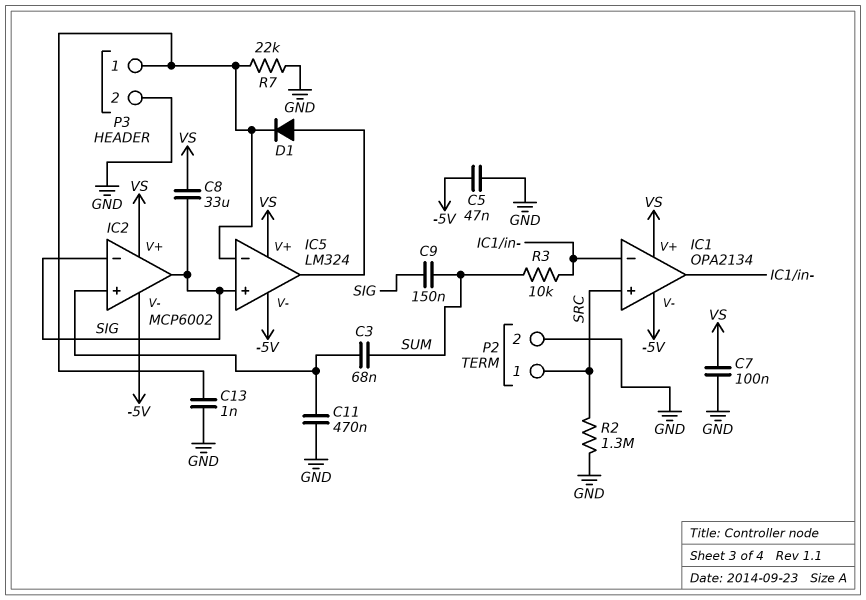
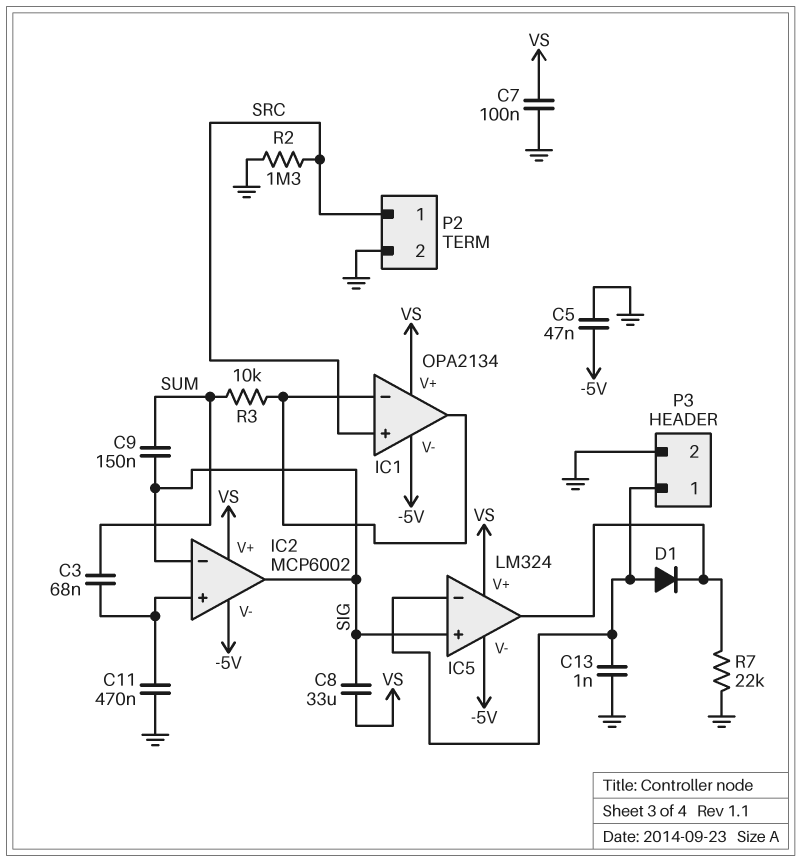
D1: diode (A IC5/out, K IC5/in-) -> diode (A IC5/in-, K IC5/out)
R7: 22k (GND, IC5/in-) -> 22k (GND, IC5/out)

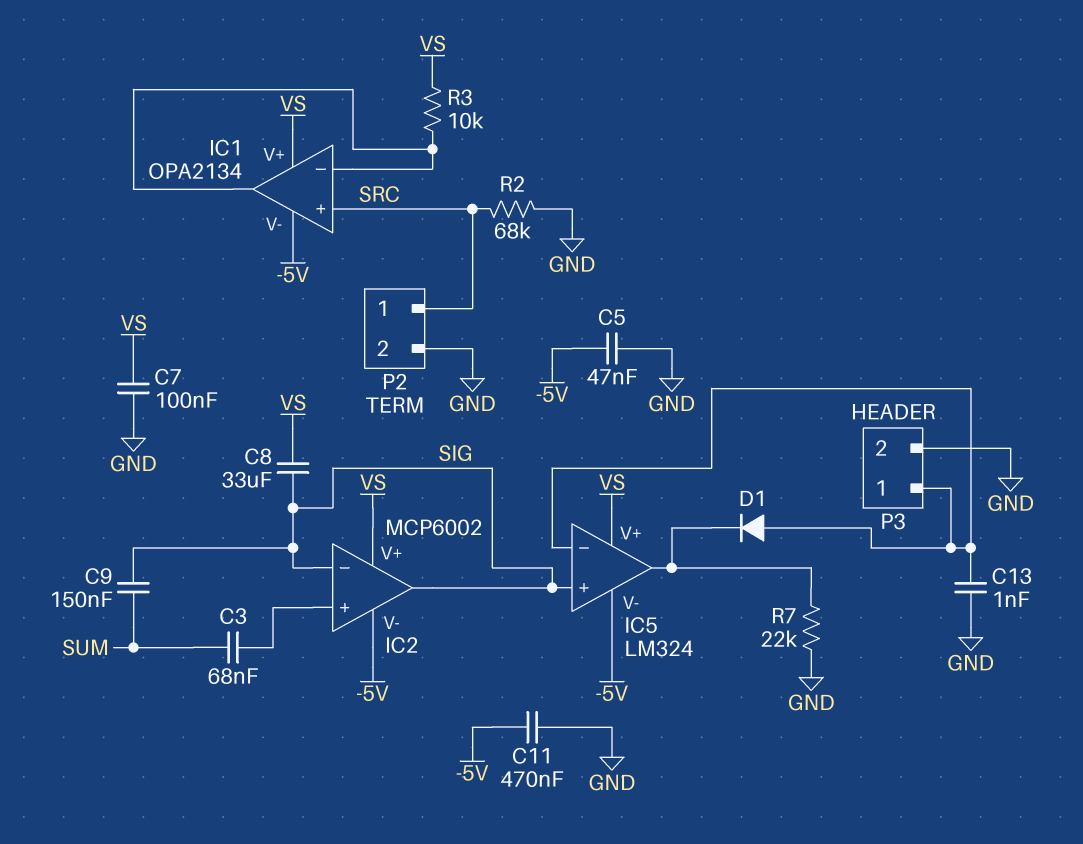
C11: 470nF (GND, IC2/in+) -> 470nF (-5V, GND)
R2: 1.3M (GND, SRC) -> 68k (GND, SRC)
R3: 10k (IC1/in-, SUM) -> 10k (IC1/in-, VS)

